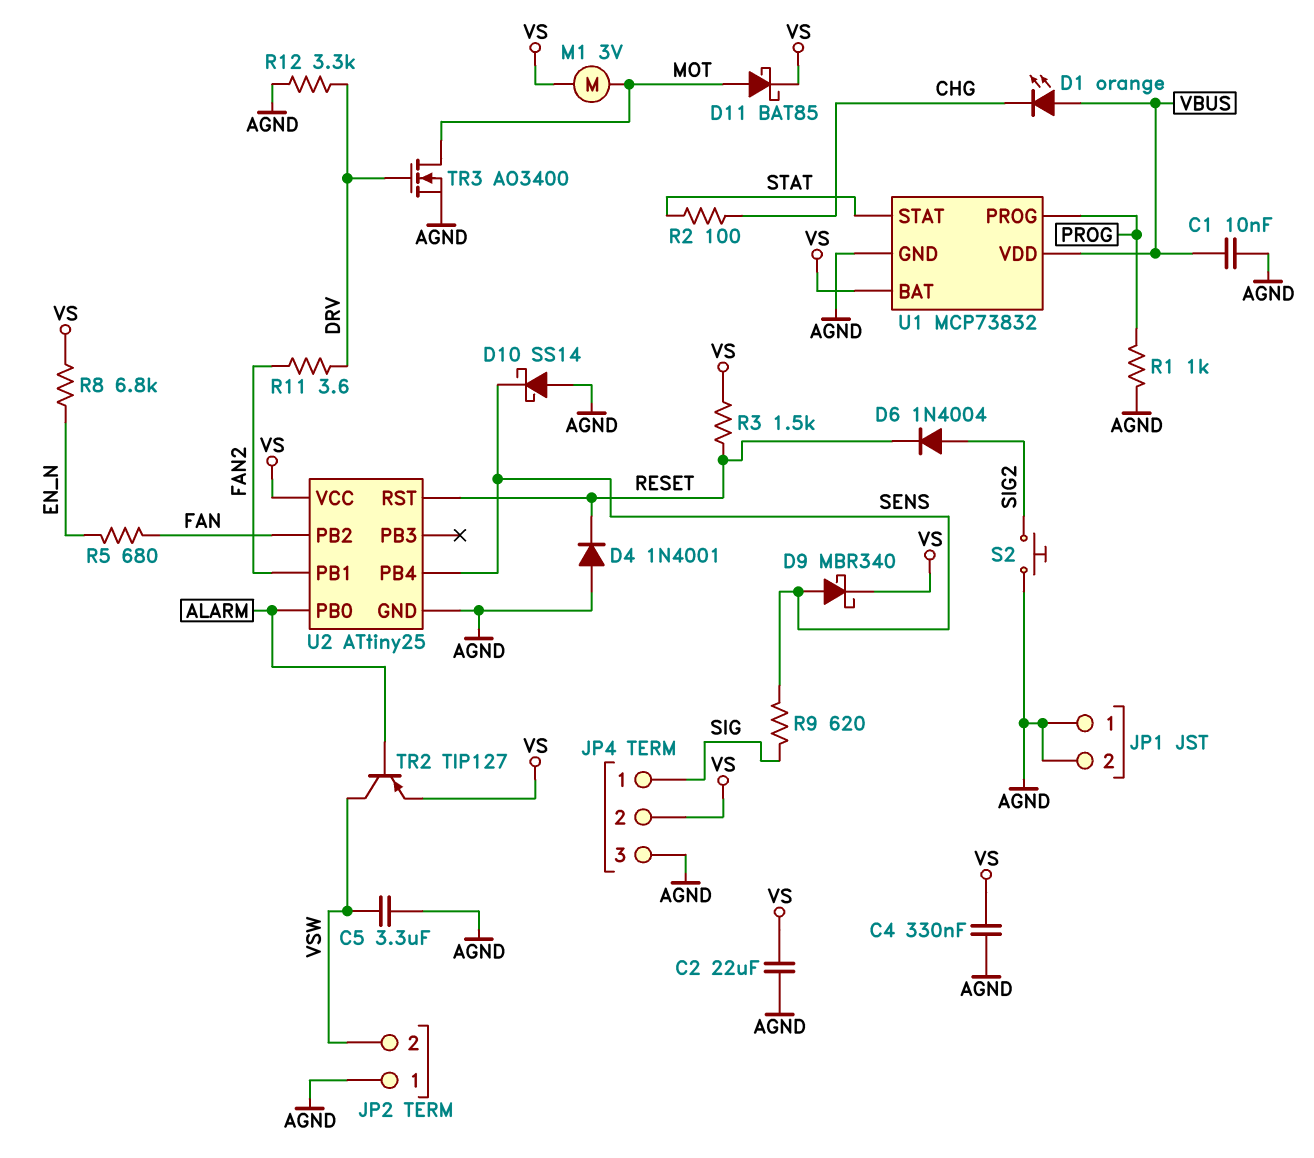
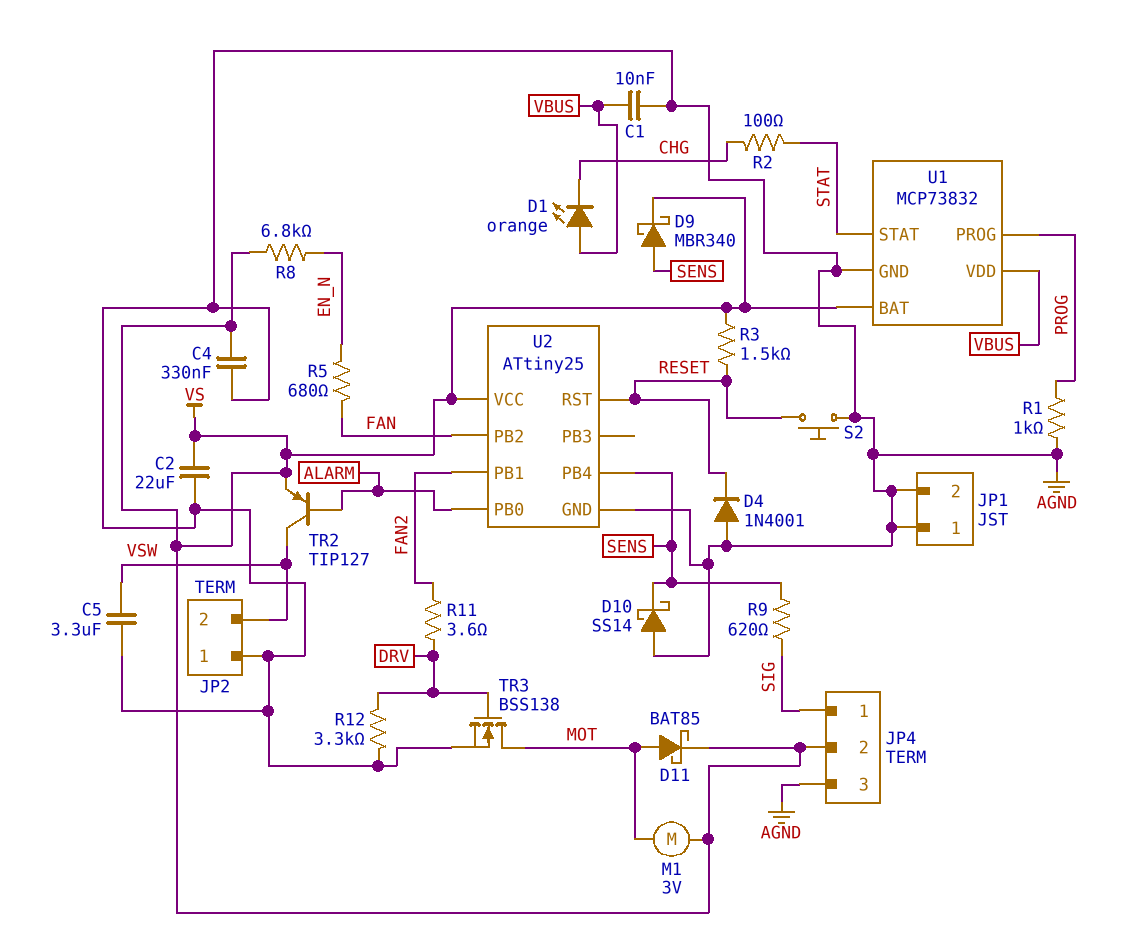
D6: diode 1N4004 (A SIG2, K RESET) -> none
S2: button (AGND, SIG2) -> button (AGND, RESET)
TR3: NMOS AO3400 (G DRV, D MOT, S AGND) -> NMOS BSS138 (G DRV, D MOT, S AGND)

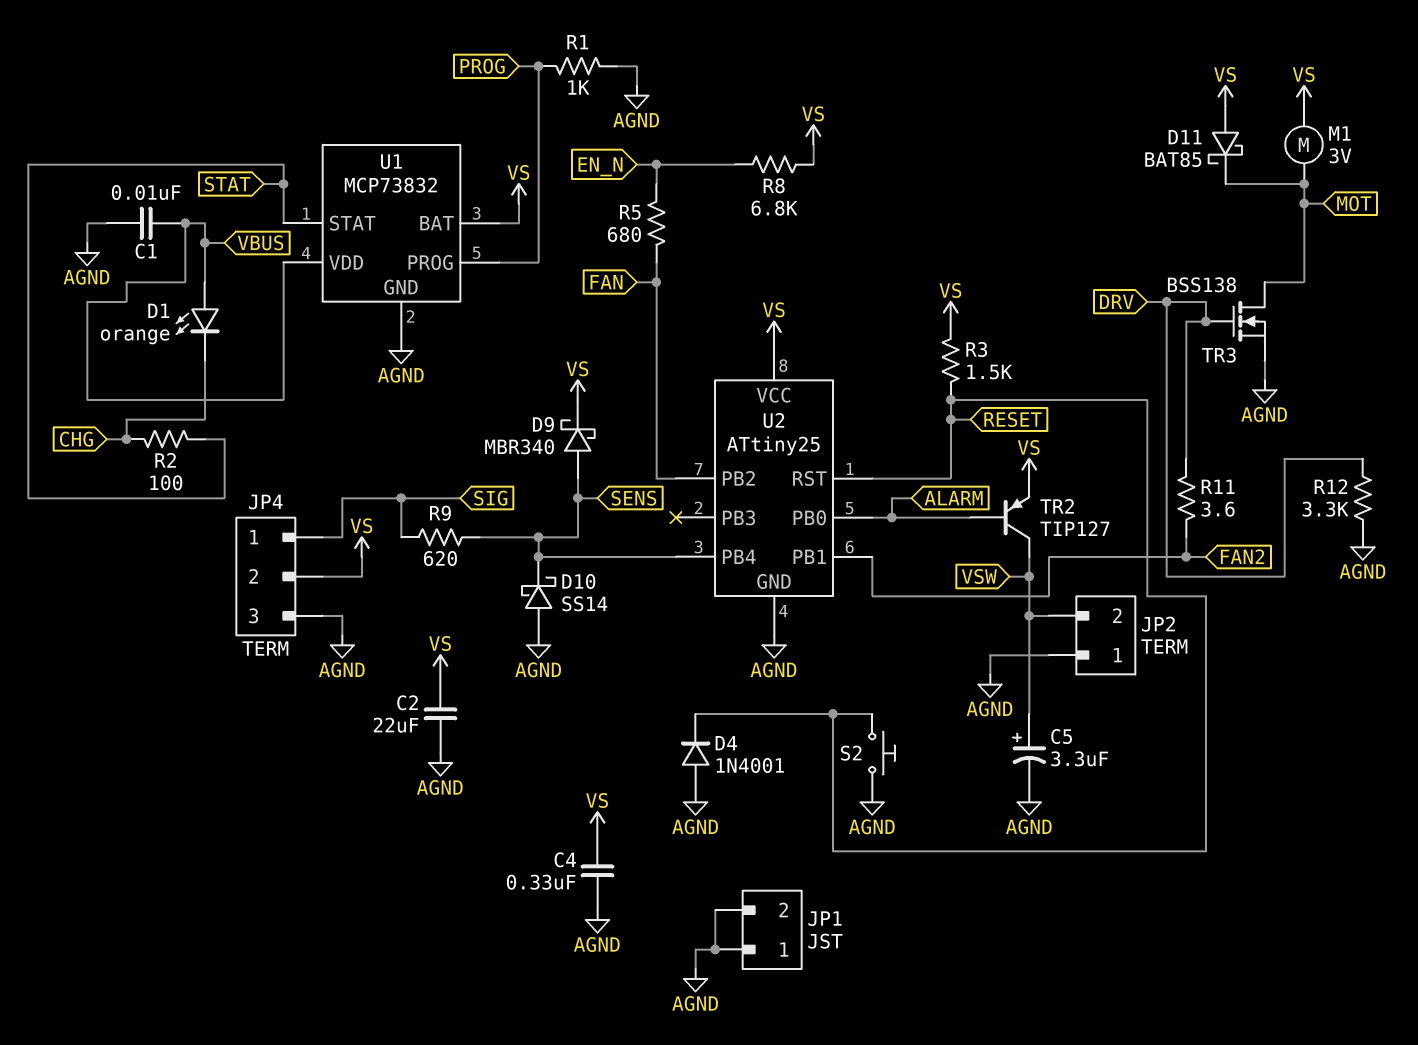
C5: 3.3uF (AGND, VSW) -> 3.3uF (plus VSW, minus AGND)
D11: schottky BAT85 (A MOT, K VS) -> schottky BAT85 (A VS, K MOT)

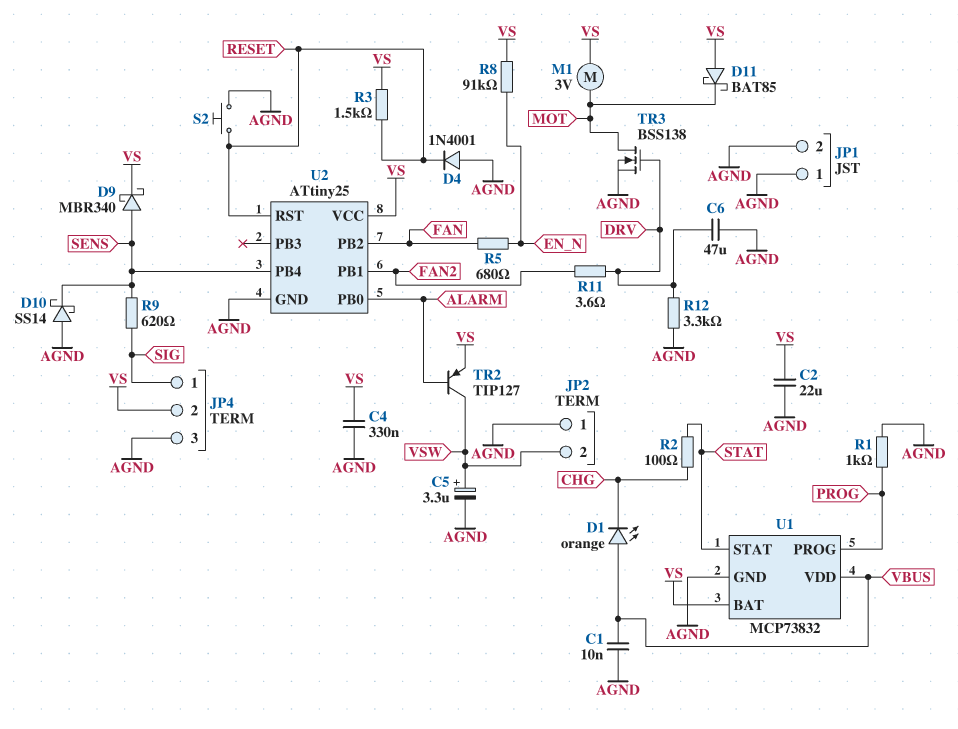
C6: none -> 47uF (AGND, DRV)
R8: 6.8k (EN_N, VS) -> 91k (EN_N, VS)

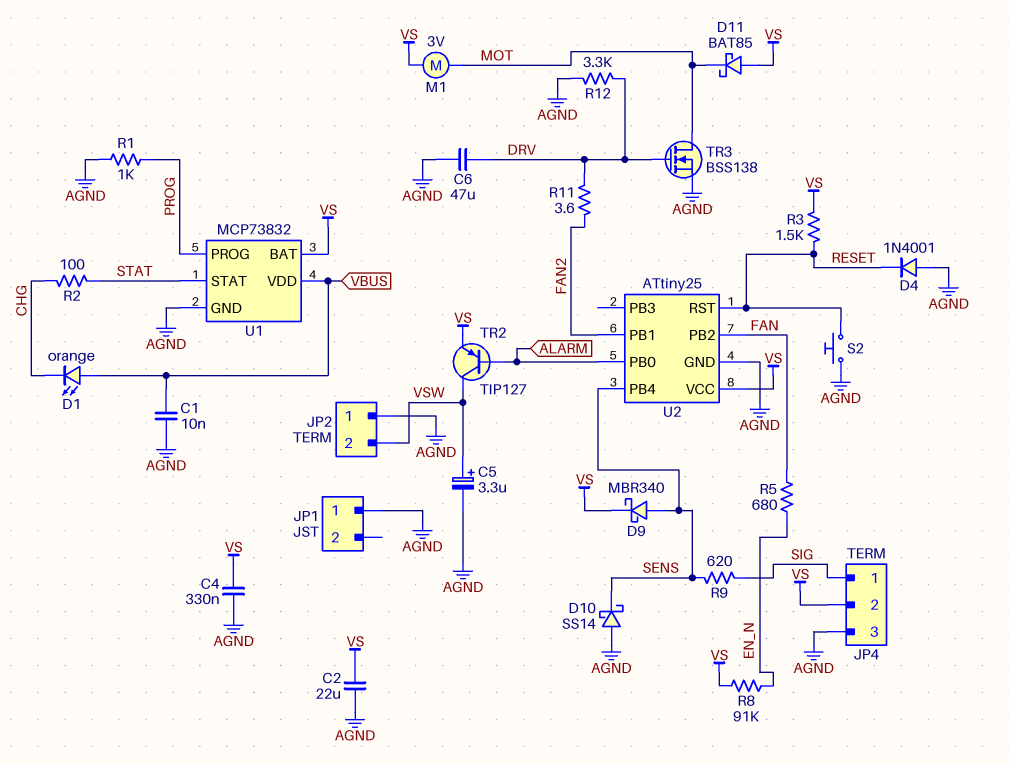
JP1 pin 2: AGND -> none

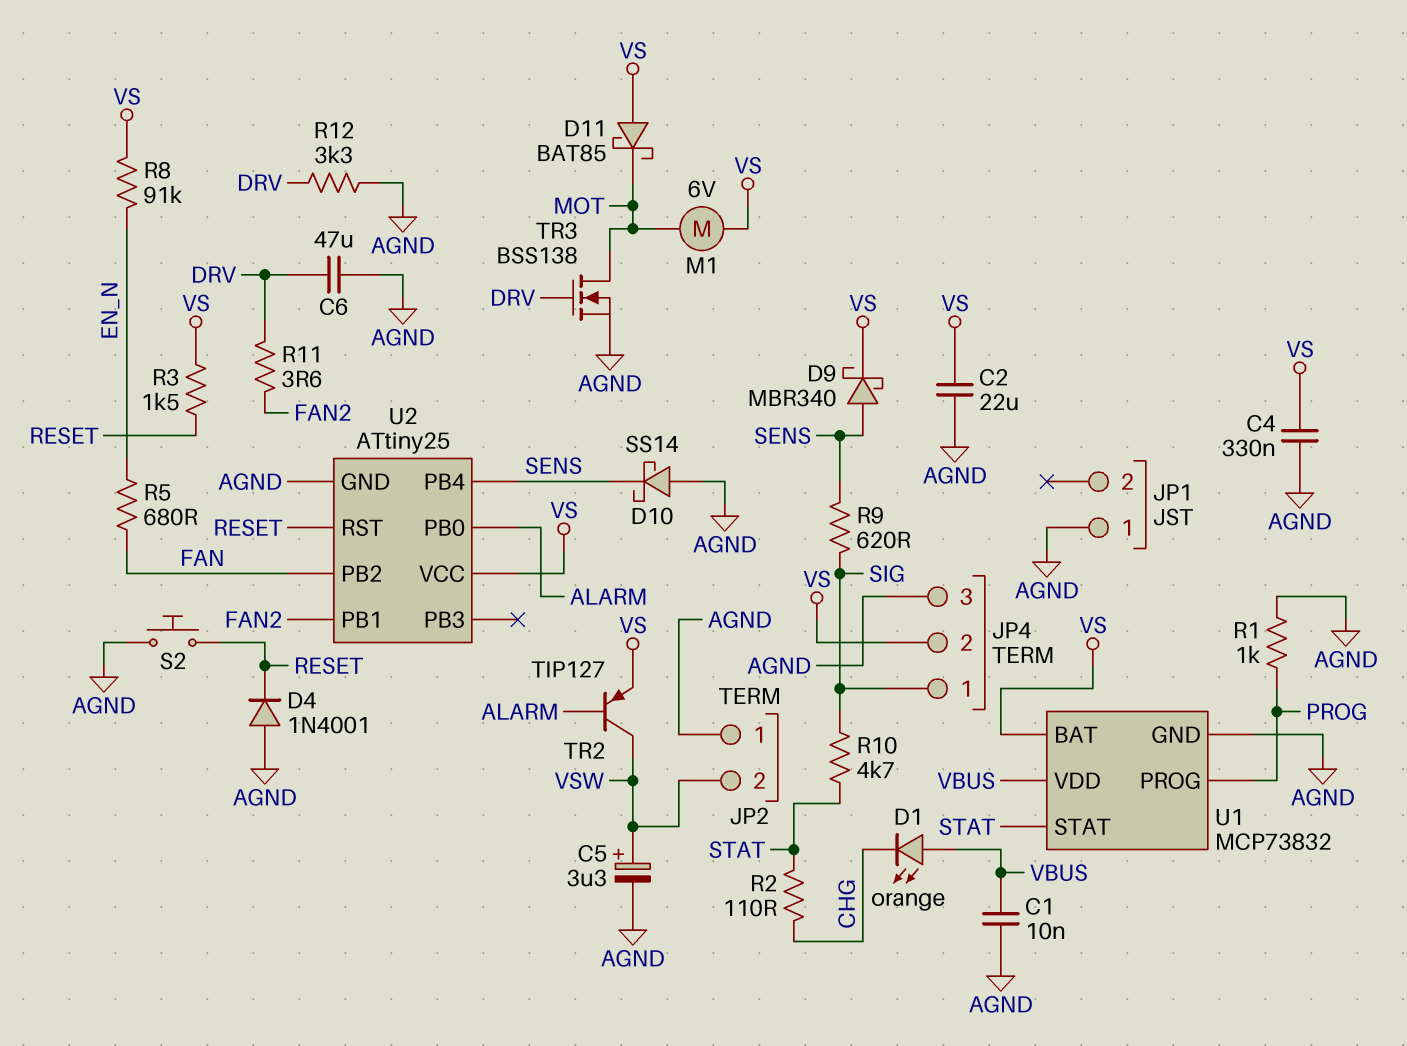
M1: motor 3V (MOT, VS) -> motor 6V (MOT, VS)
R2: 100 (CHG, STAT) -> 110 (CHG, STAT)
R10: none -> 4.7k (SIG, STAT)

